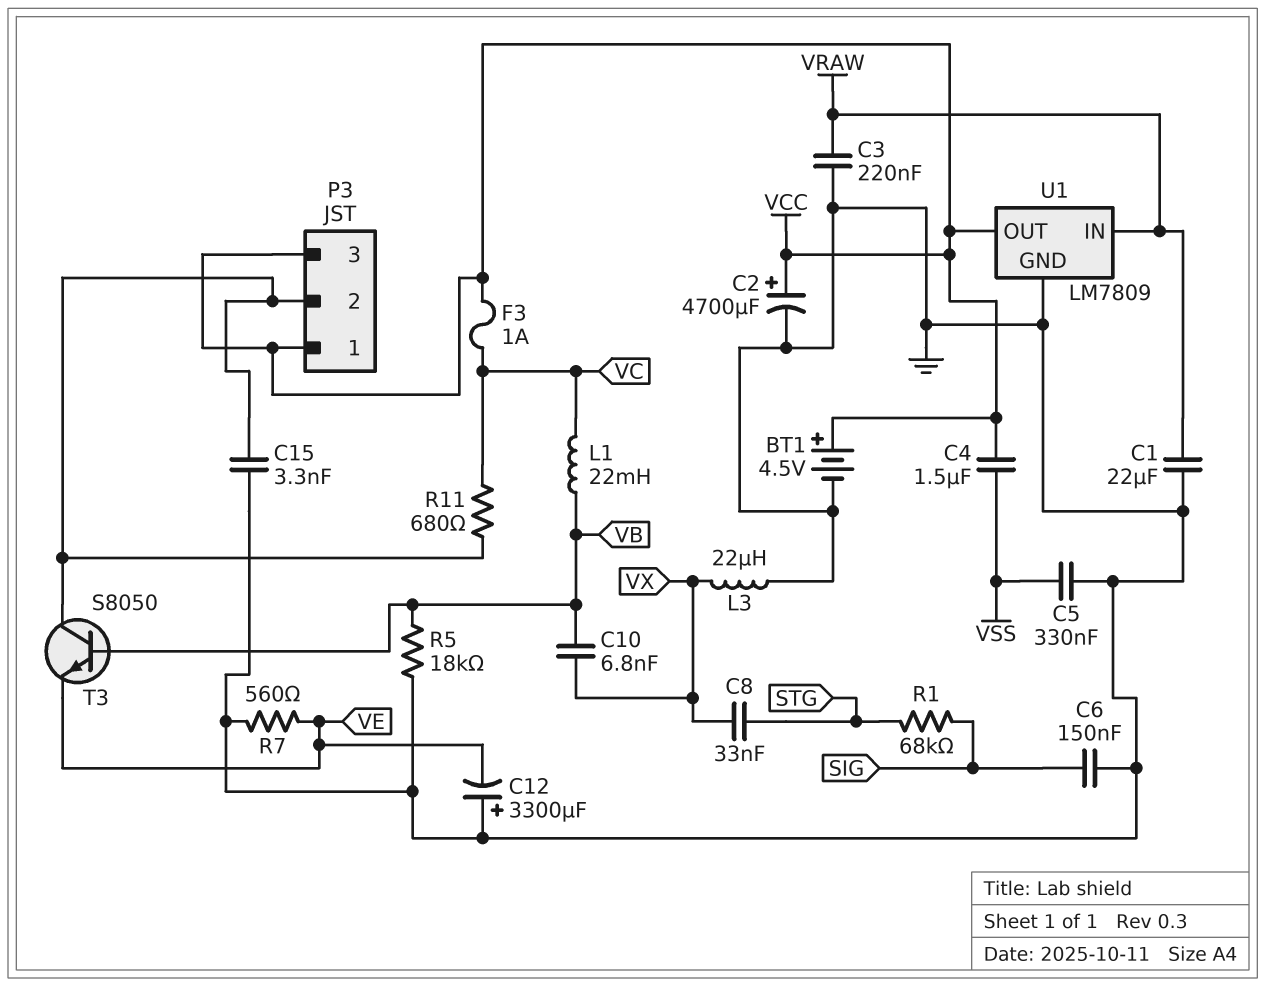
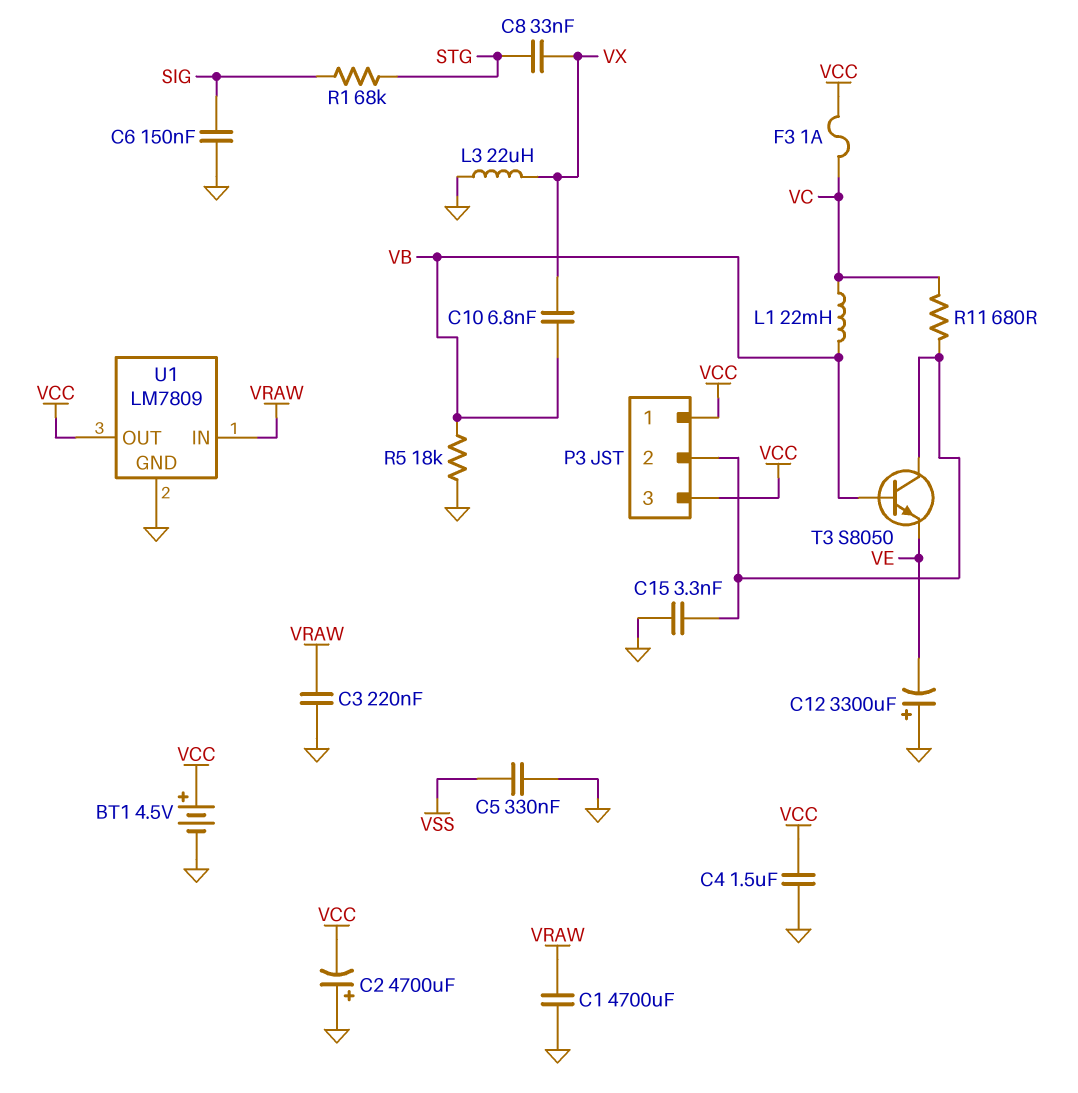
C1: 22uF (GND, VRAW) -> 4700uF (GND, VRAW)
C2: 4700uF (plus VCC, minus GND) -> 4700uF (plus GND, minus VCC)
C4: 1.5uF (VCC, VSS) -> 1.5uF (GND, VCC)
R7: 560 (GND, VE) -> none

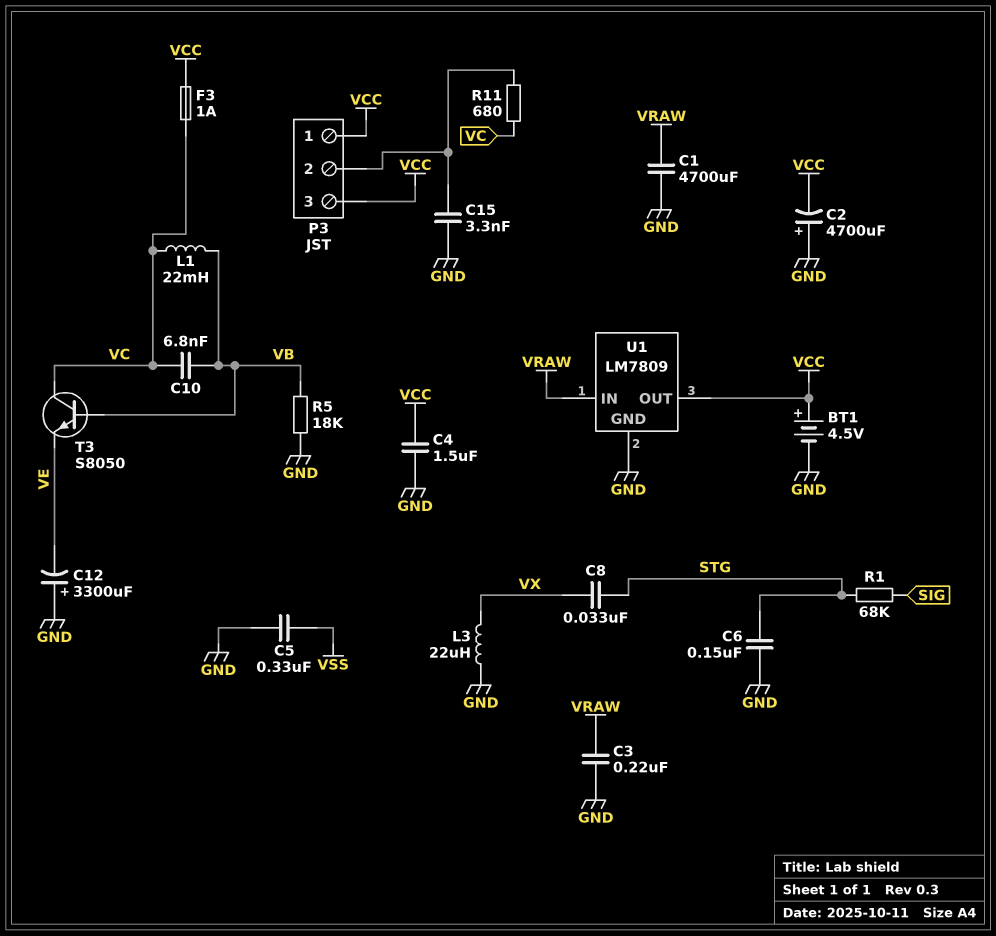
C6: 150nF (GND, SIG) -> 150nF (GND, STG)
C10: 6.8nF (VB, VX) -> 6.8nF (VB, VC)
T3: NPN S8050 (B VB, C P3/2, E VE) -> NPN S8050 (B VB, C VC, E VE)

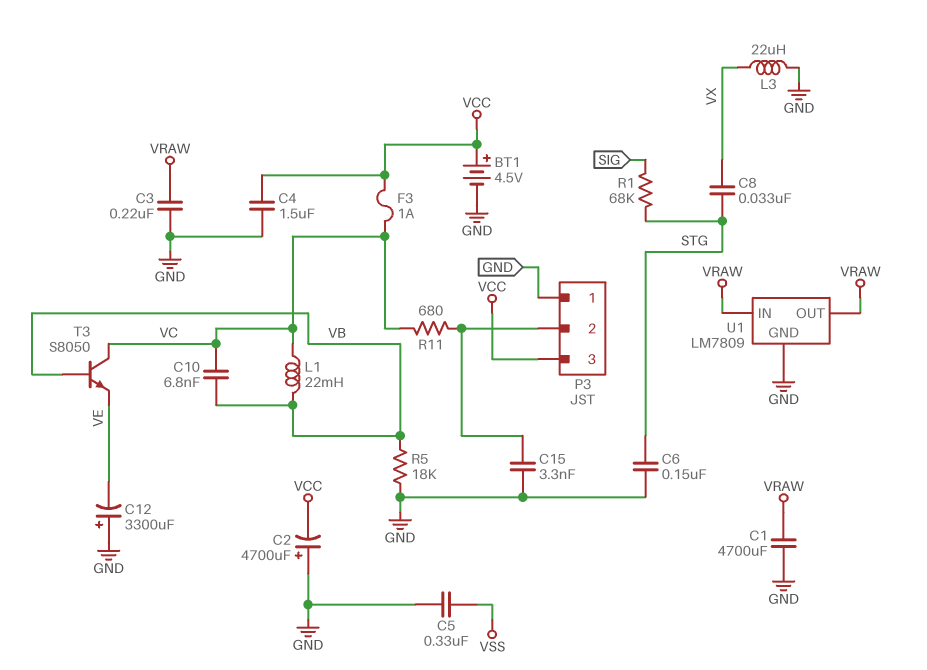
P3 pin 1: VCC -> GND
U1 pin OUT: VCC -> VRAW

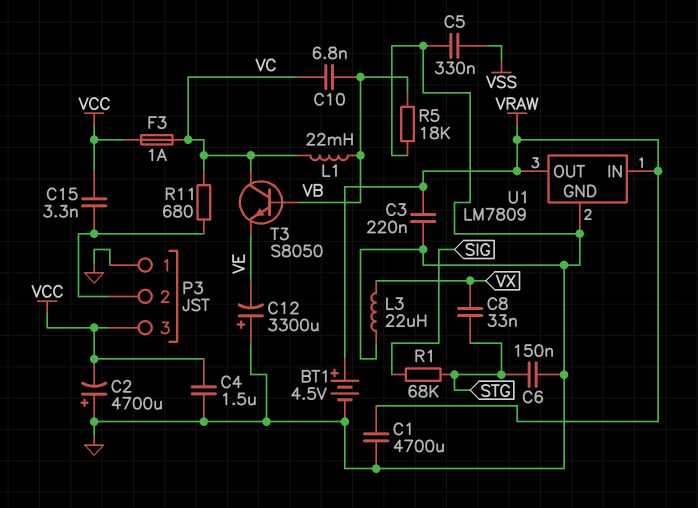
BT1: 4.5V (plus VCC, minus GND) -> 4.5V (plus VRAW, minus GND)
C15: 3.3nF (GND, P3/2) -> 3.3nF (P3/2, VCC)

